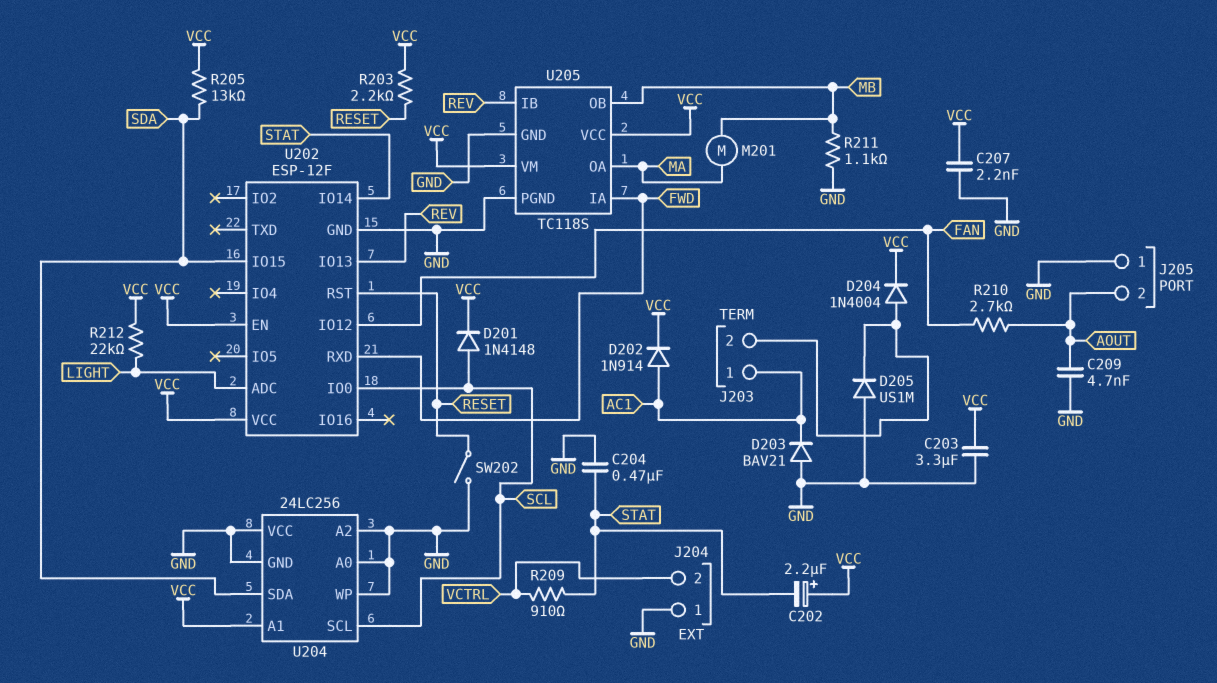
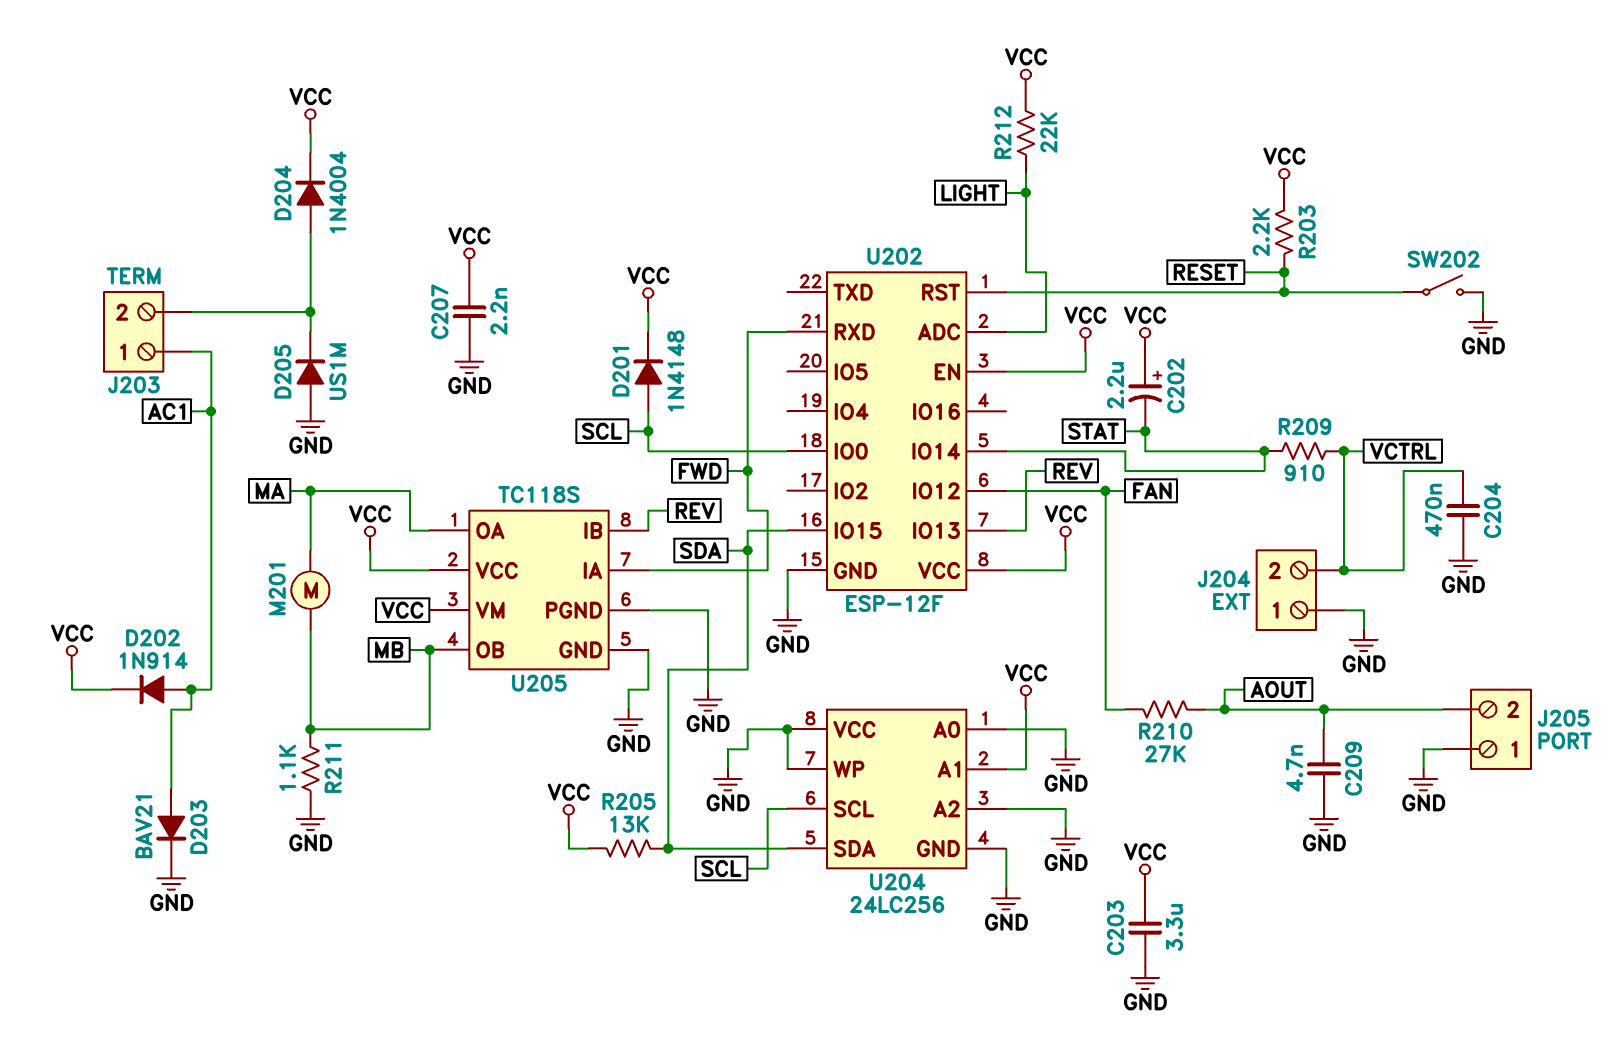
C204: 470nF (GND, STAT) -> 470nF (GND, VCTRL)
D203: diode BAV21 (A GND, K AC1) -> diode BAV21 (A AC1, K GND)
R210: 2.7k (AOUT, FAN) -> 27k (AOUT, FAN)

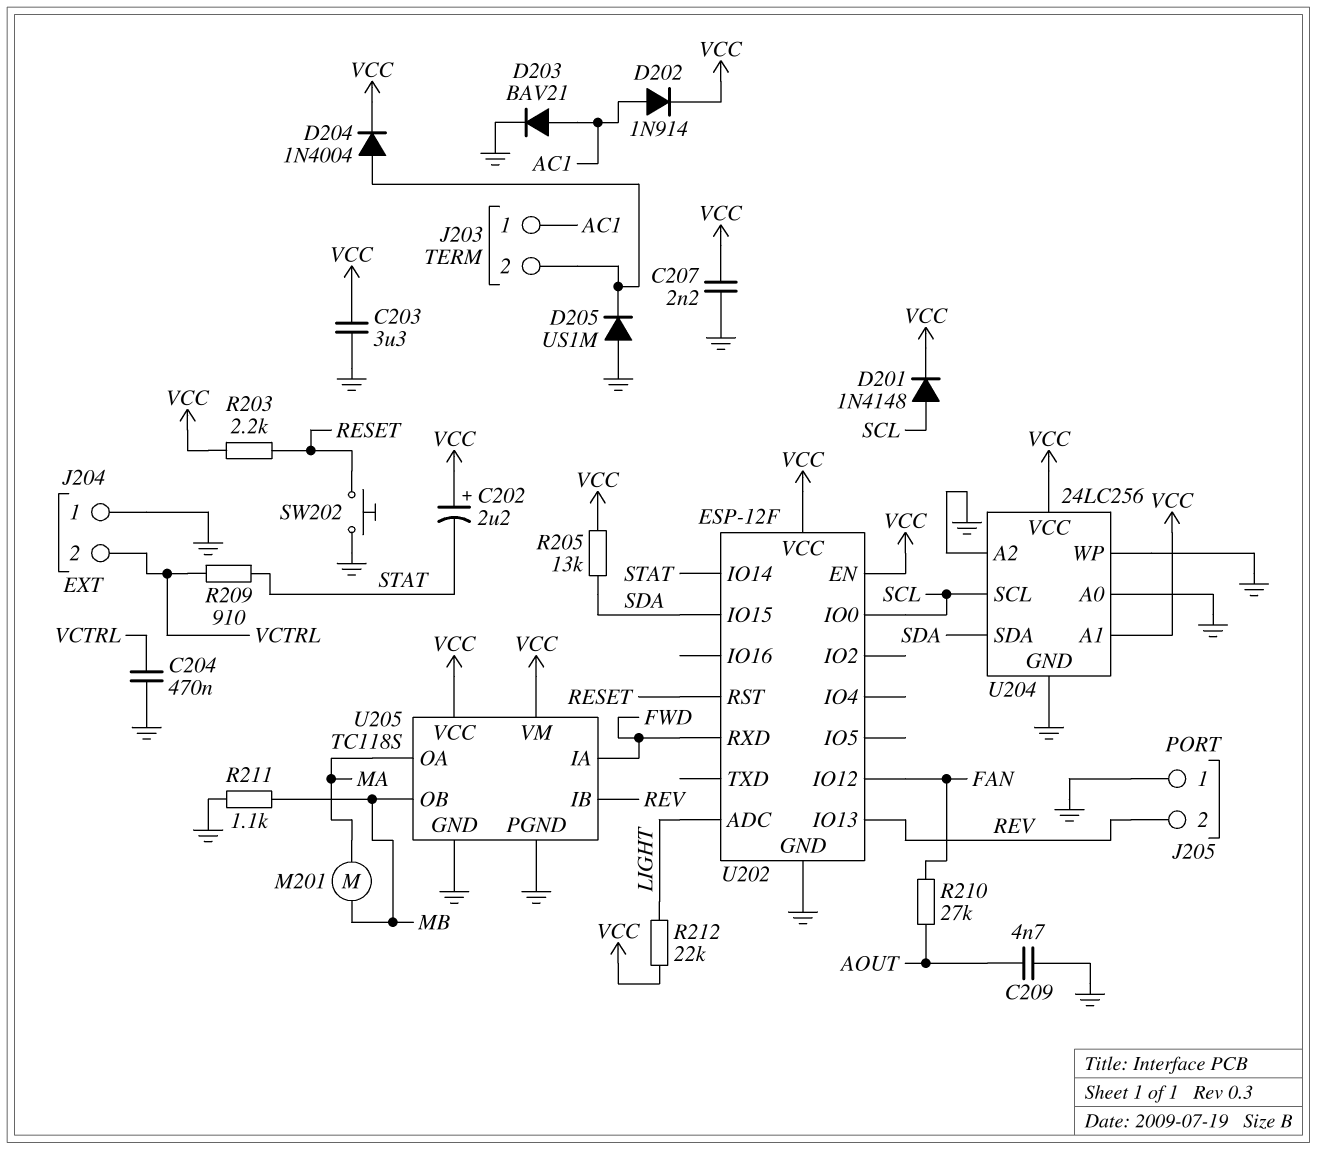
J205 pin 2: AOUT -> REV
SW202: switch (GND, RESET) -> button (GND, RESET)
U204 pin VCC: GND -> VCC

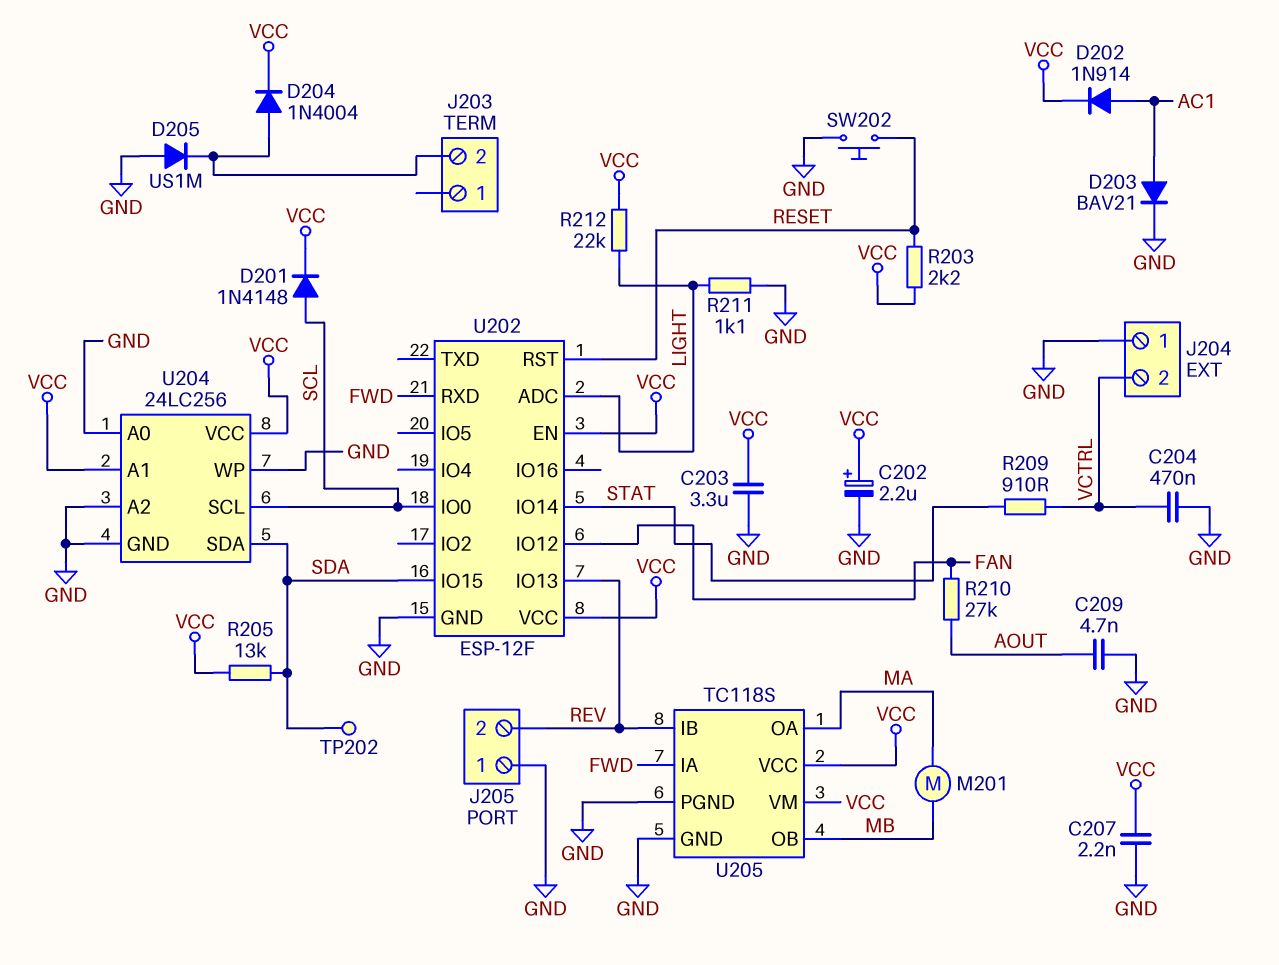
C202: 2.2uF (plus VCC, minus STAT) -> 2.2uF (plus VCC, minus GND)
J203 pin 1: AC1 -> none
R211: 1.1k (GND, MB) -> 1.1k (GND, LIGHT)
TP202: none -> test point (SDA)

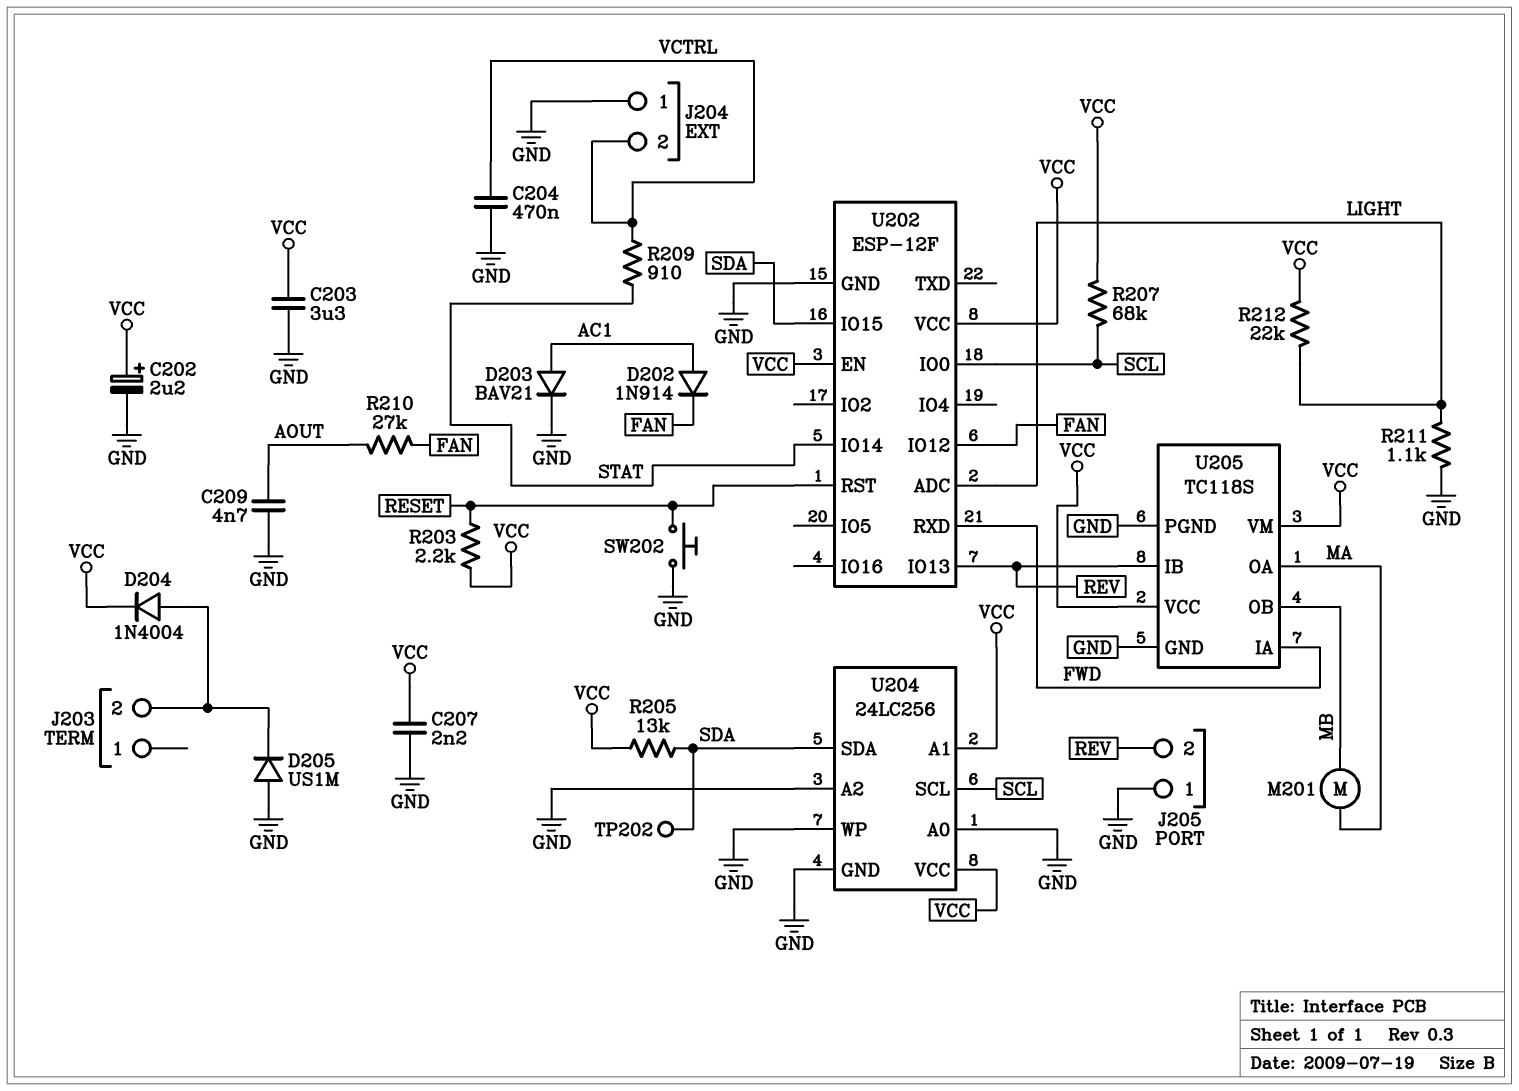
D201: diode 1N4148 (A SCL, K VCC) -> none
D202: diode 1N914 (A AC1, K VCC) -> diode 1N914 (A AC1, K FAN)
R207: none -> 68k (SCL, VCC)

